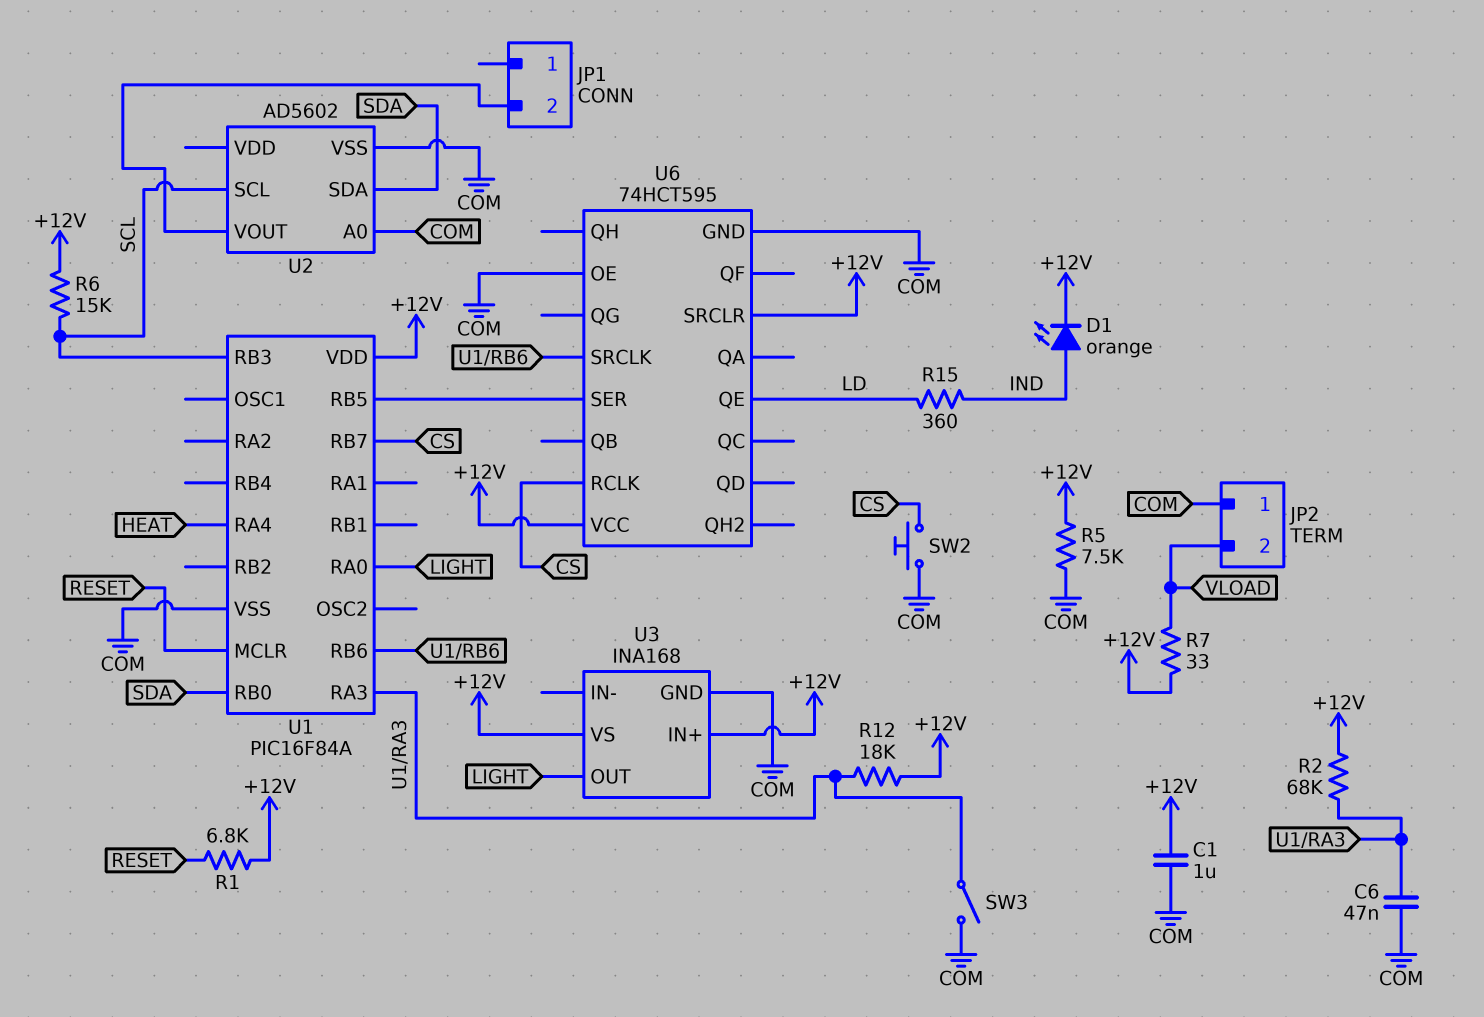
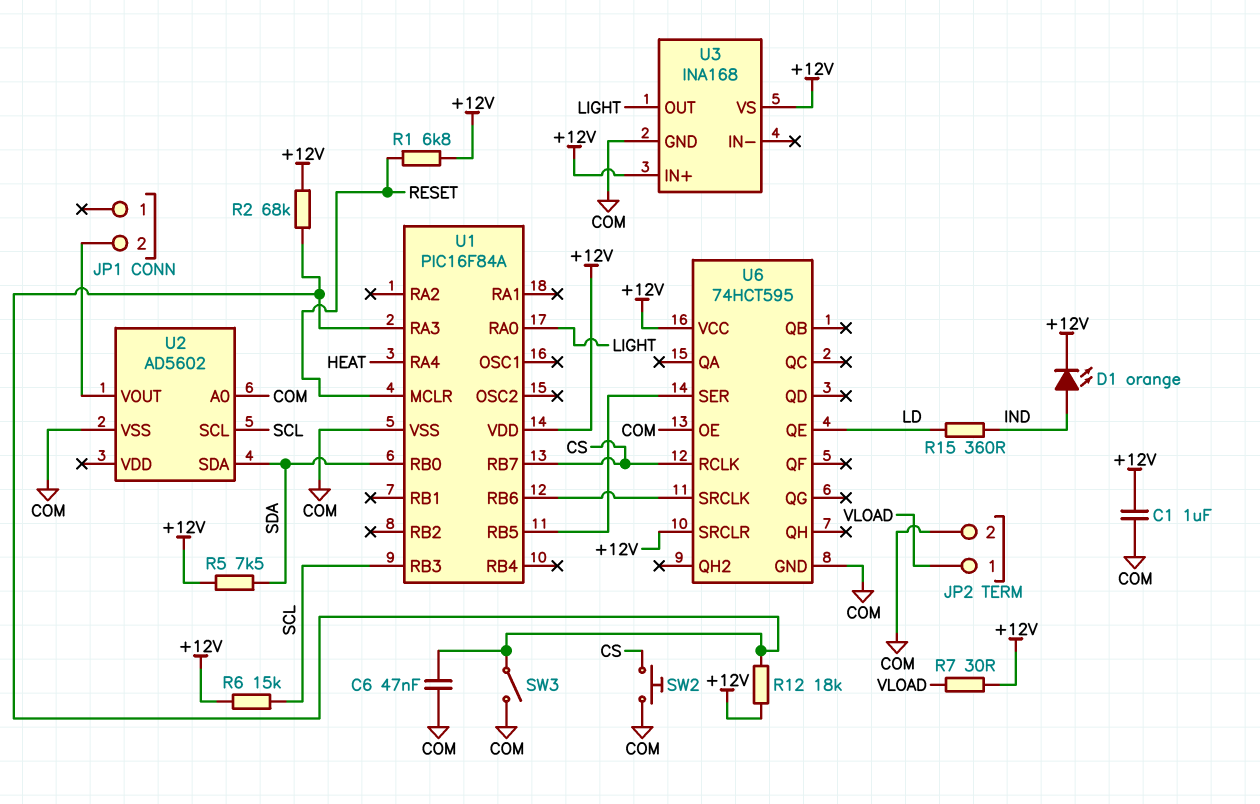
JP2 pin 1: COM -> VLOAD
JP2 pin 2: VLOAD -> COM
R5: 7.5k (+12V, COM) -> 7.5k (+12V, SDA)
R7: 33 (+12V, VLOAD) -> 30 (+12V, VLOAD)

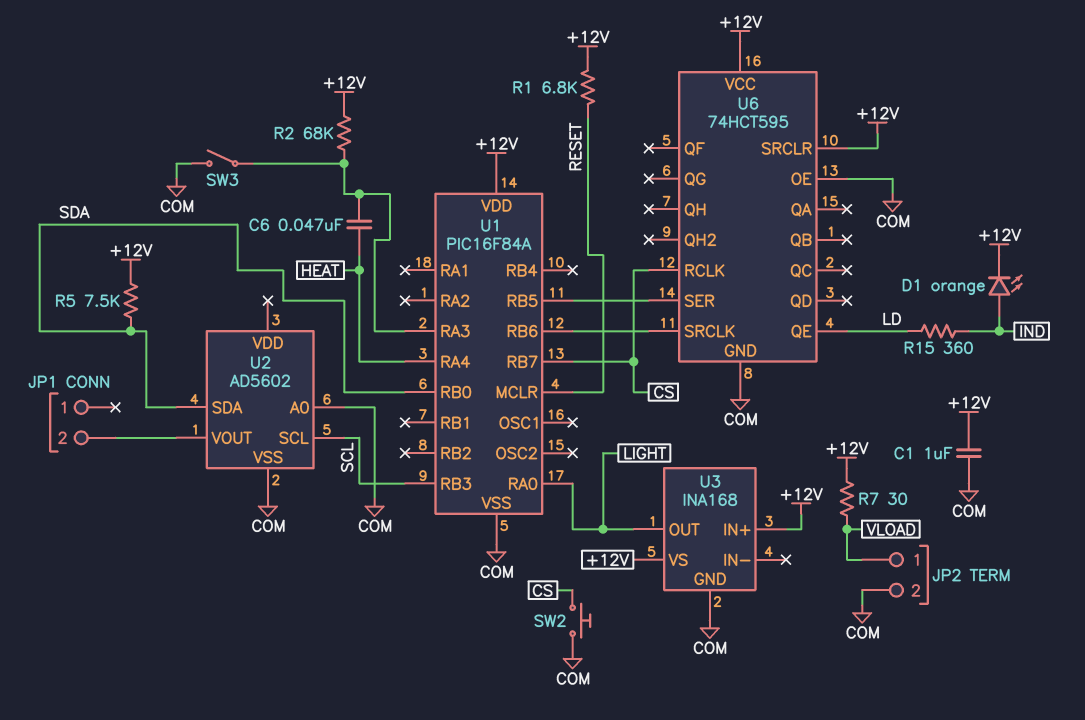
C6: 47nF (COM, U1/RA3) -> 47nF (HEAT, U1/RA3)
R6: 15k (+12V, SCL) -> none
R12: 18k (+12V, U1/RA3) -> none

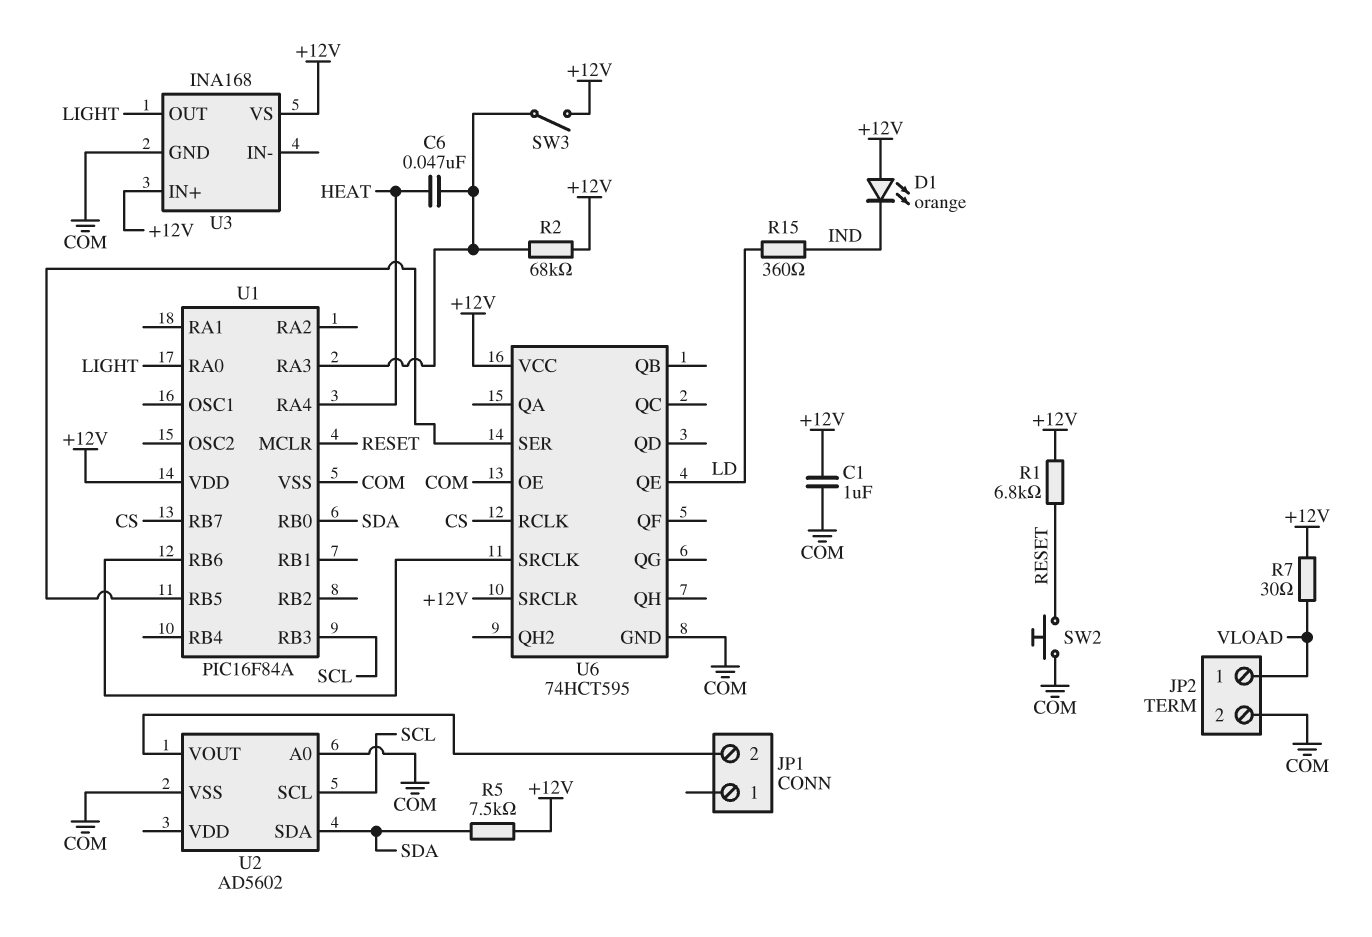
D1: LED orange (A IND, K +12V) -> LED orange (A +12V, K IND)
SW2: button (COM, CS) -> button (COM, RESET)
SW3: switch (COM, U1/RA3) -> switch (+12V, U1/RA3)

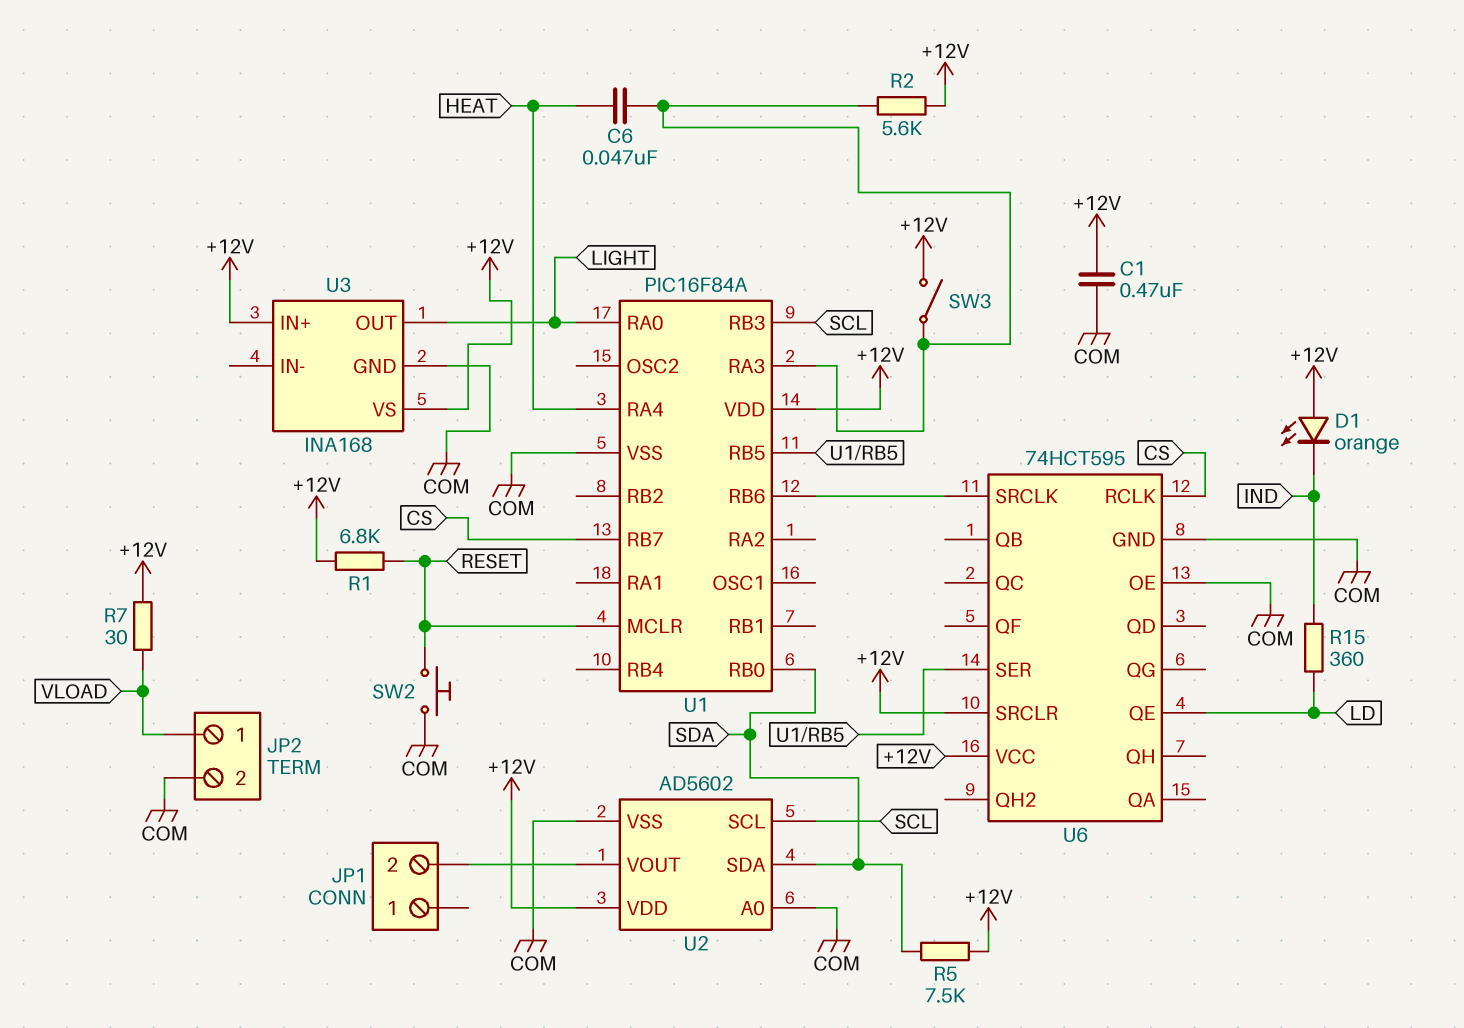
C1: 1uF (+12V, COM) -> 470nF (+12V, COM)
R2: 68k (+12V, U1/RA3) -> 5.6k (+12V, U1/RA3)
U2 pin VDD: none -> +12V

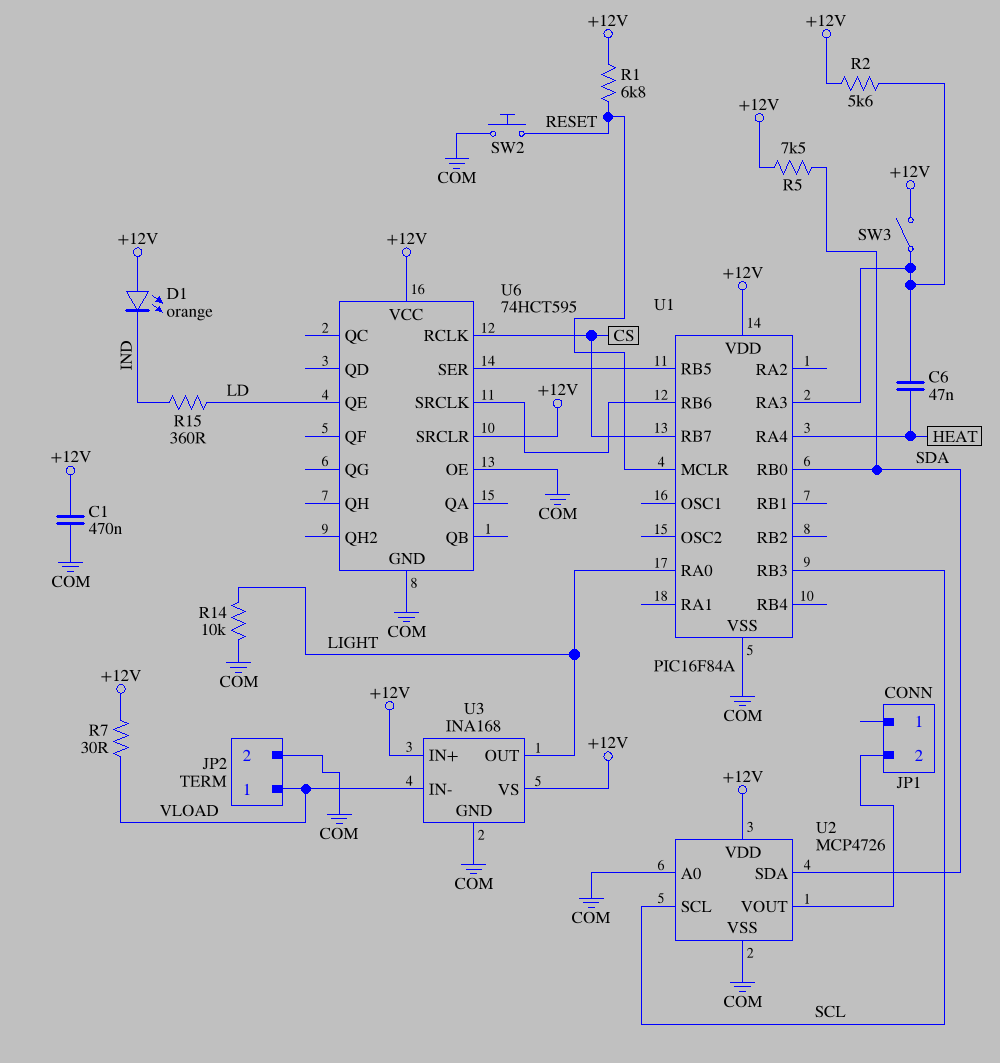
R14: none -> 10k (COM, LIGHT)
U2: AD5602 -> MCP4726
U3 pin IN-: none -> VLOAD

